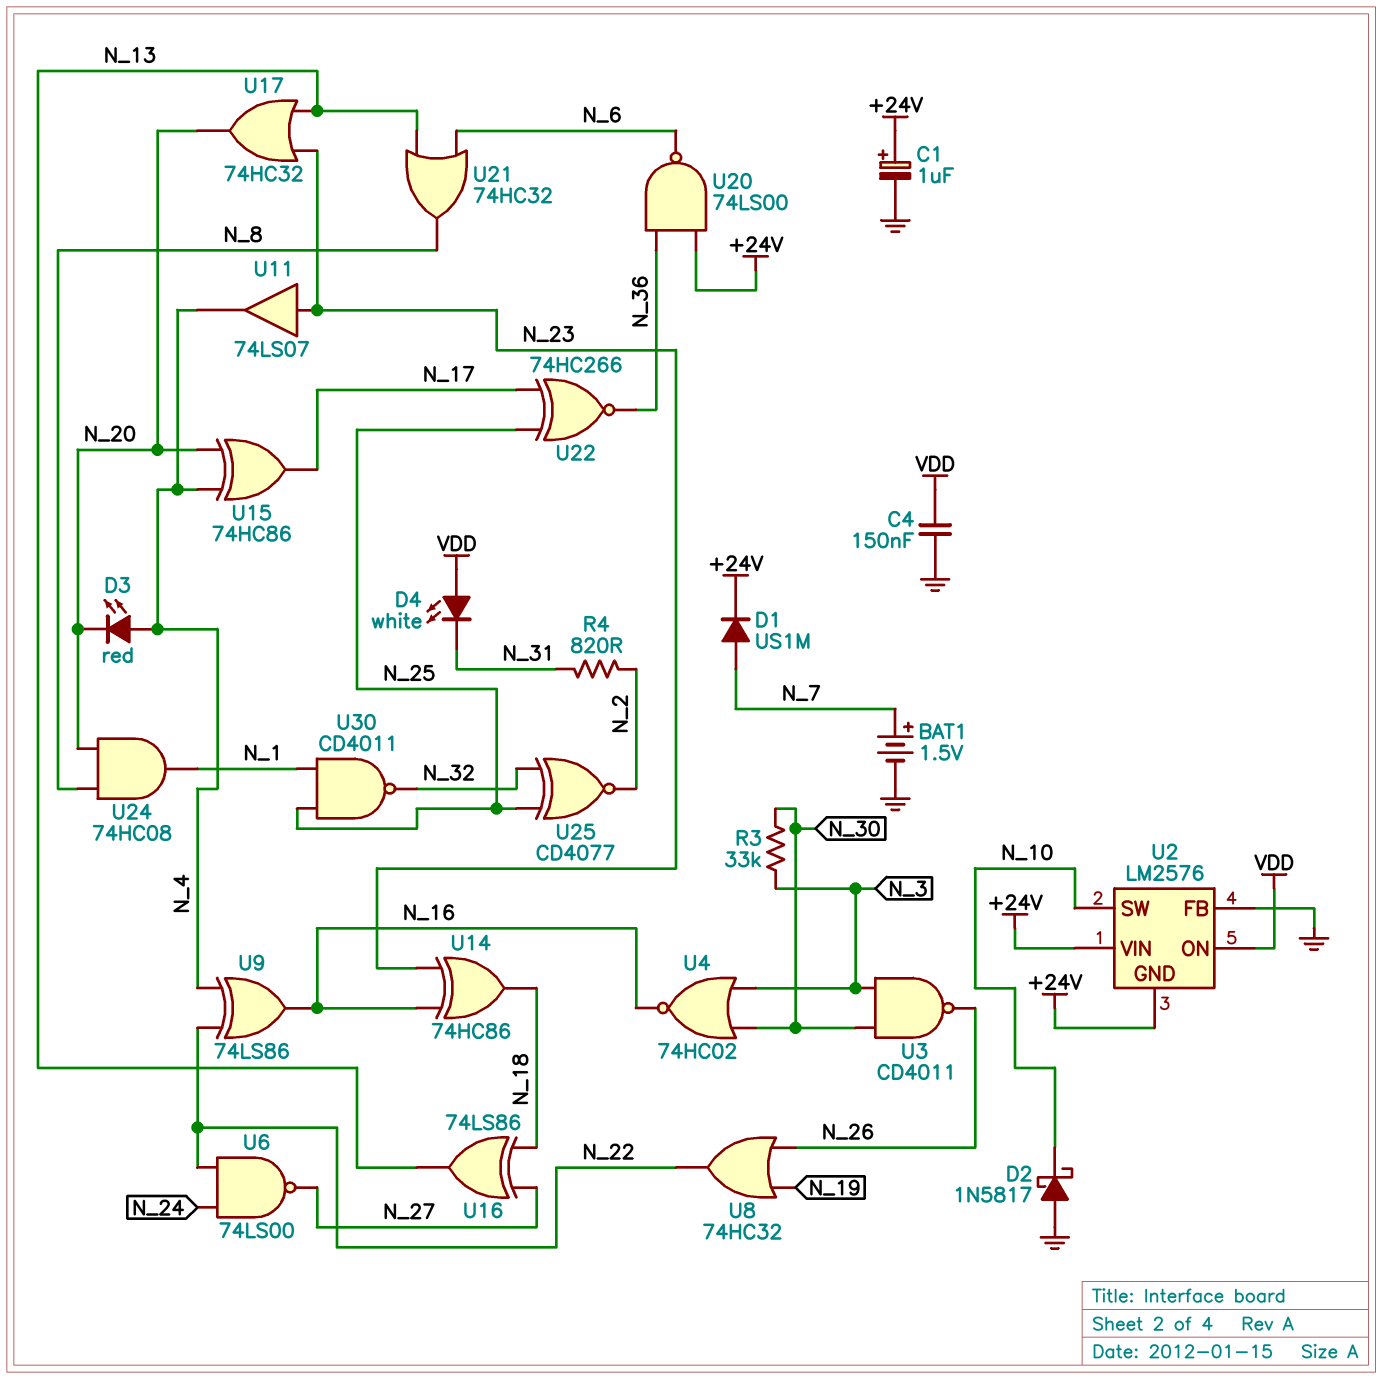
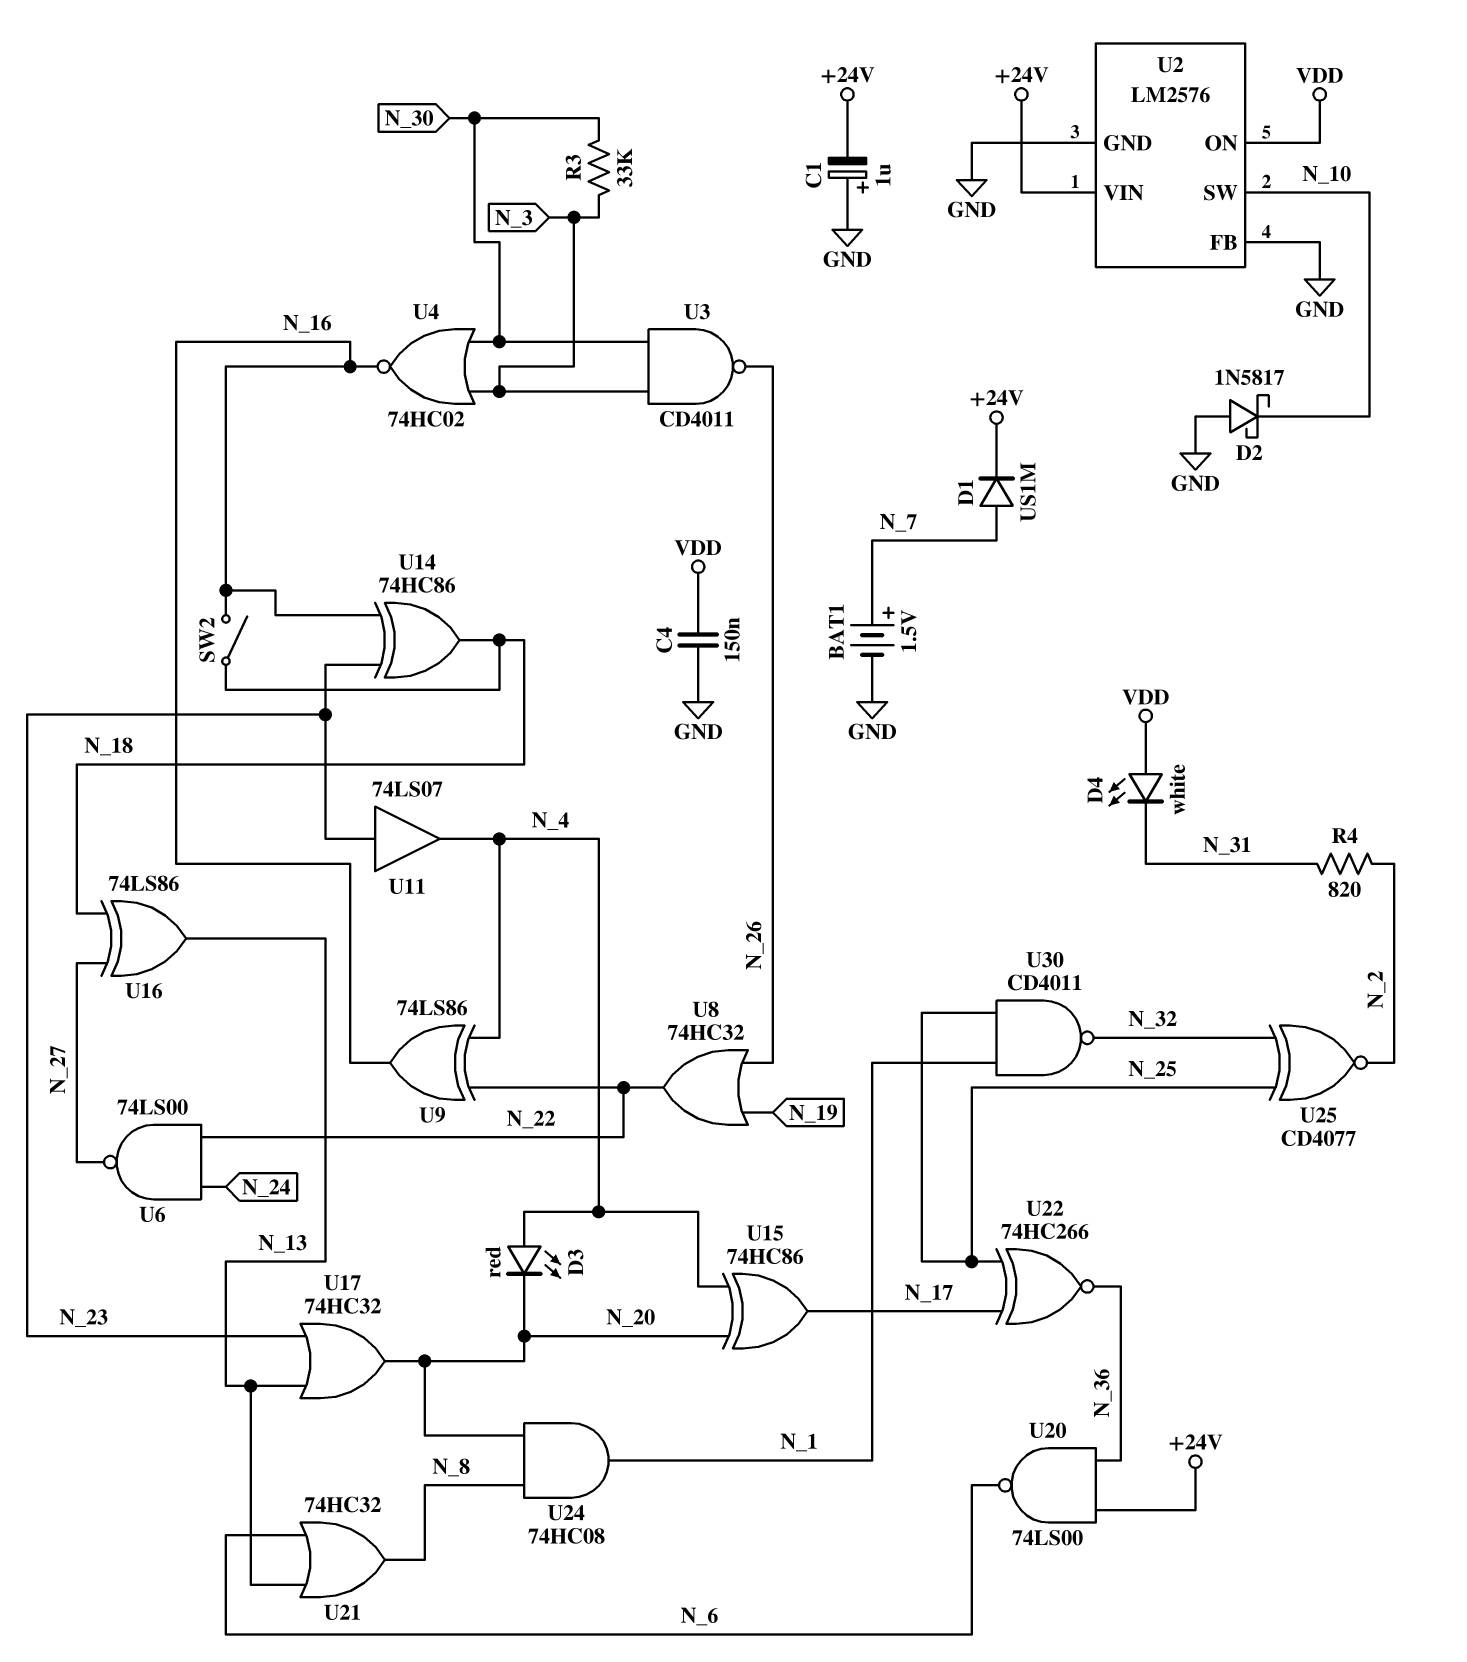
C1: 1uF (plus +24V, minus GND) -> 1uF (plus GND, minus +24V)
SW2: none -> switch (N_16, N_18)
U2 pin GND: +24V -> GND

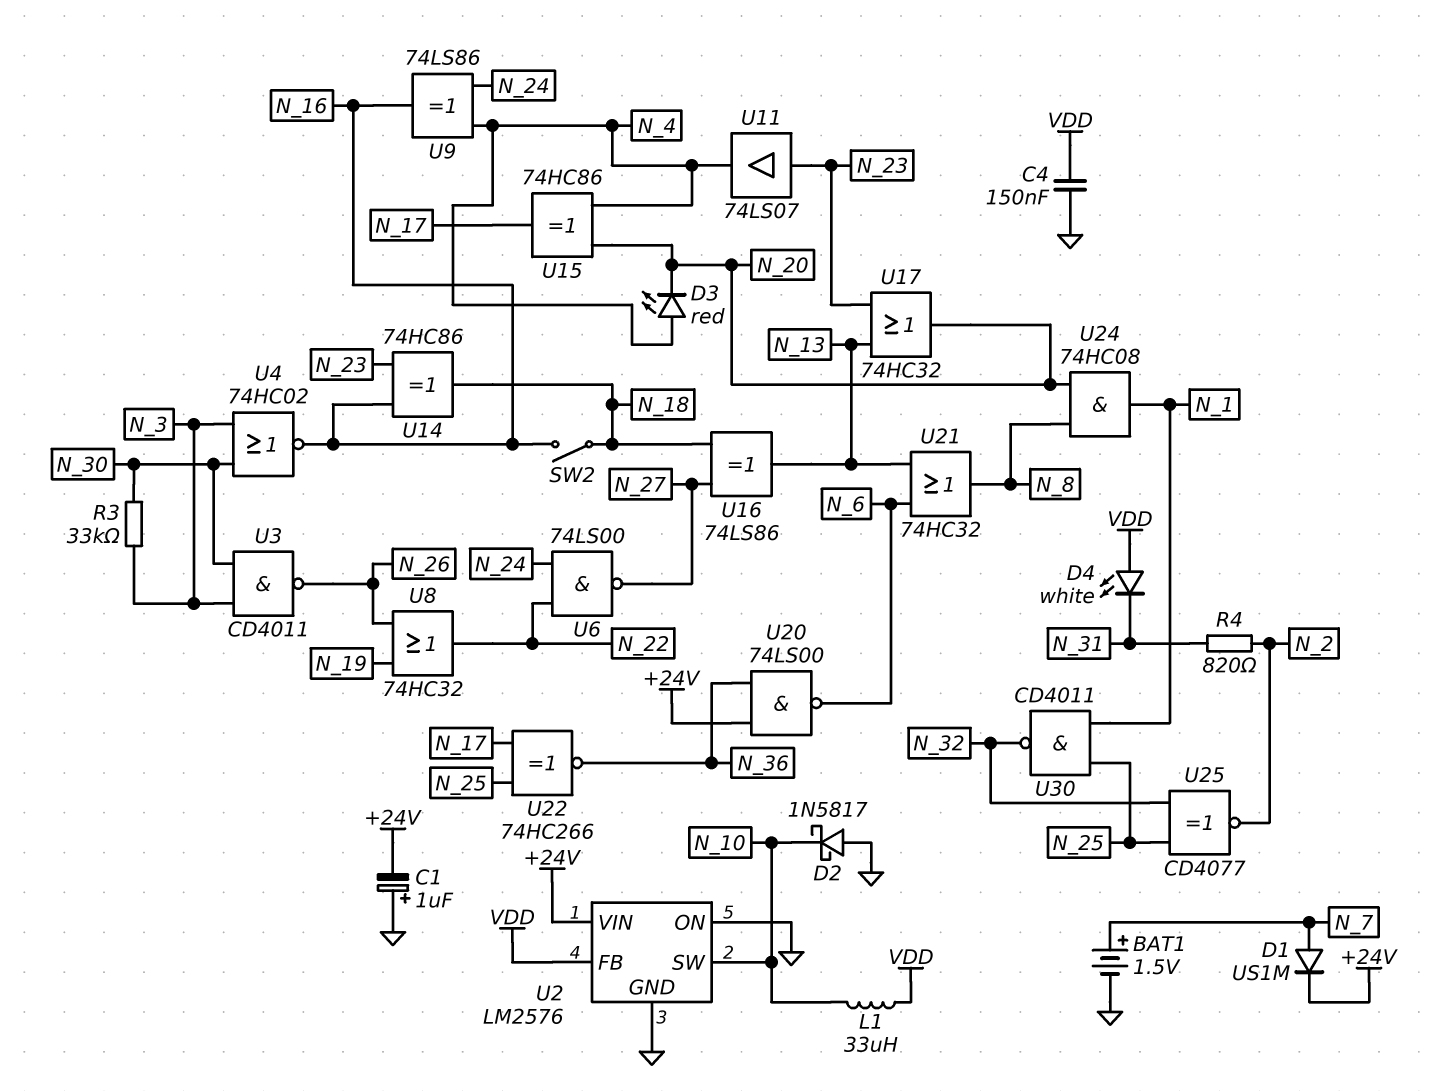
L1: none -> 33uH (N_10, VDD)
U2 pin FB: GND -> VDD
U2 pin ON: VDD -> GND
U9: XOR 74LS86 (in N_4, in N_22, out N_16) -> XOR 74LS86 (in N_4, in N_24, out N_16)

